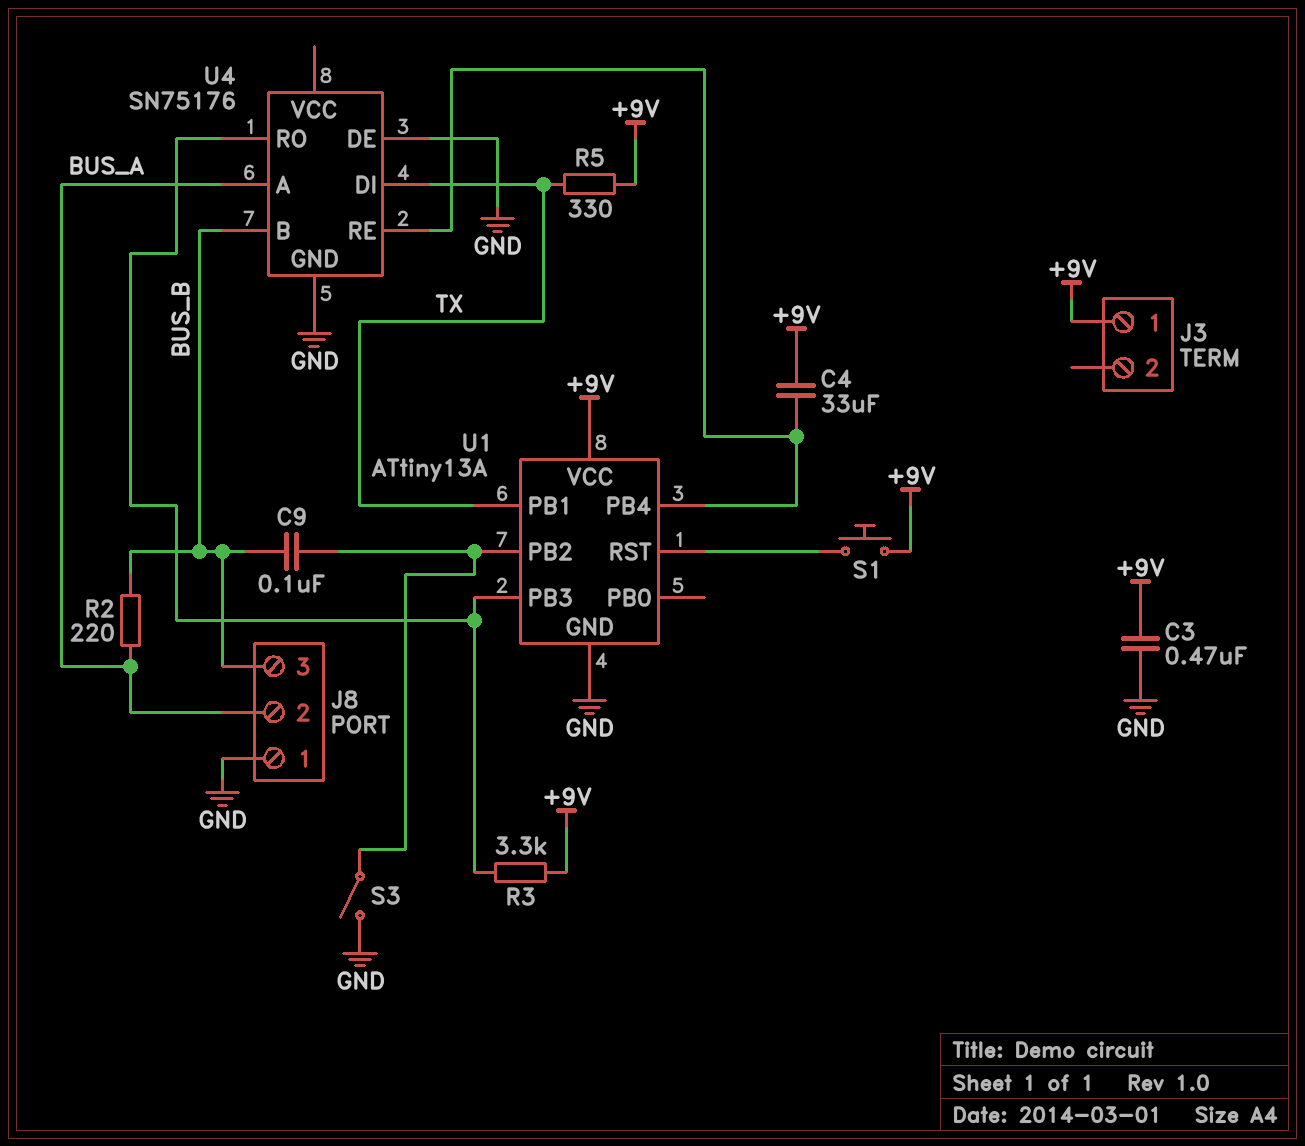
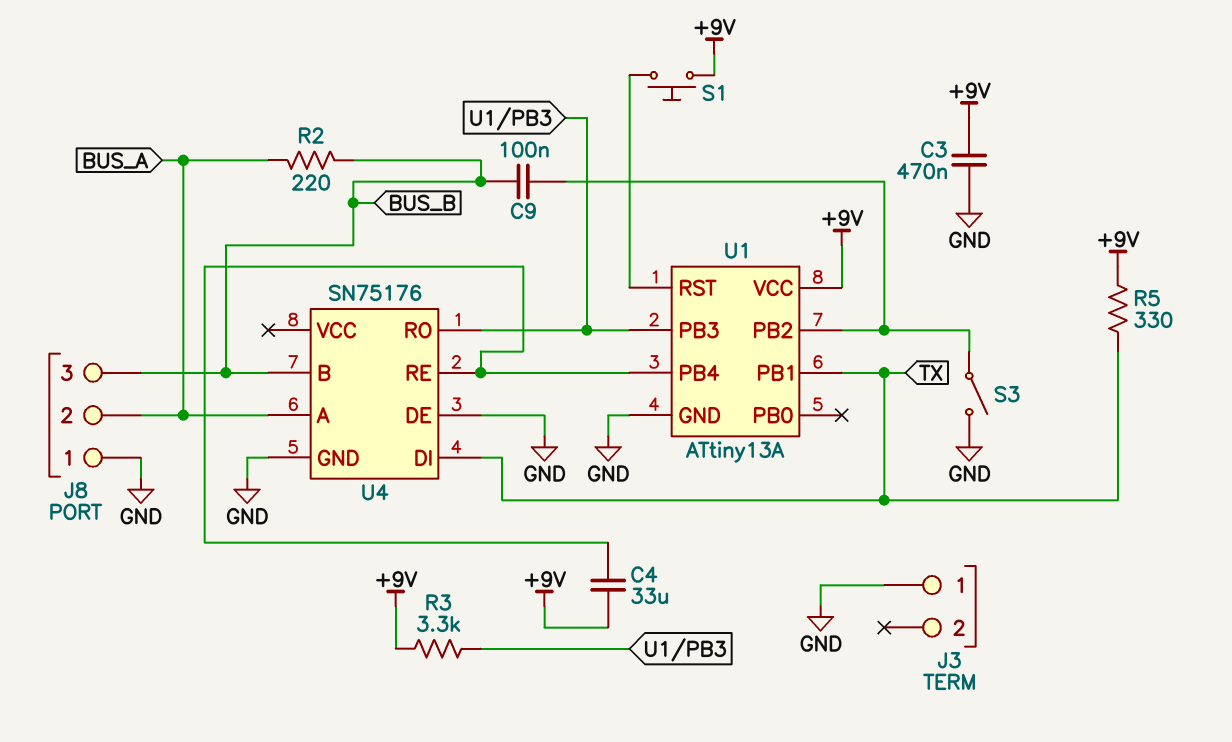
J3 pin 1: +9V -> GND

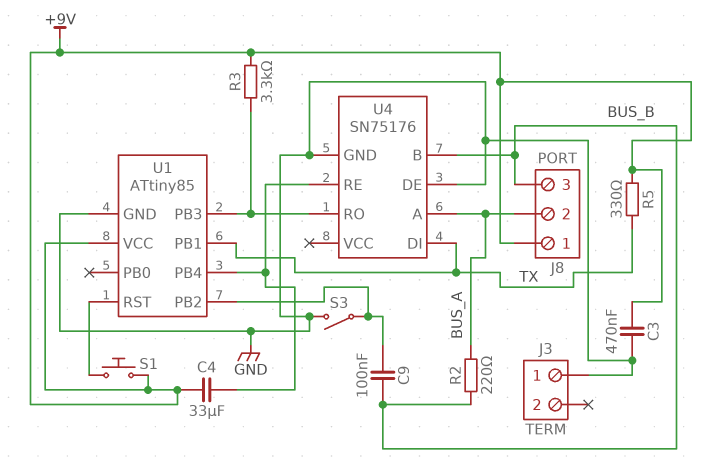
J8 pin 1: GND -> +9V
U1: ATtiny13A -> ATtiny85

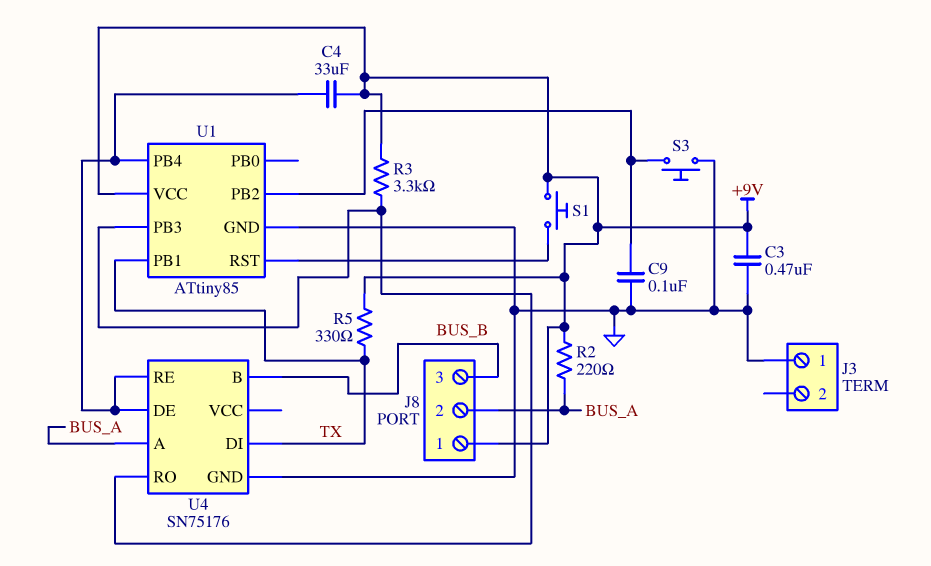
C9: 100nF (BUS_B, U1/PB2) -> 100nF (GND, U1/PB2)
R2: 220 (BUS_A, BUS_B) -> 220 (+9V, BUS_A)
S3: switch (GND, U1/PB2) -> button (GND, U1/PB2)
U4 pin DE: GND -> U1/PB4

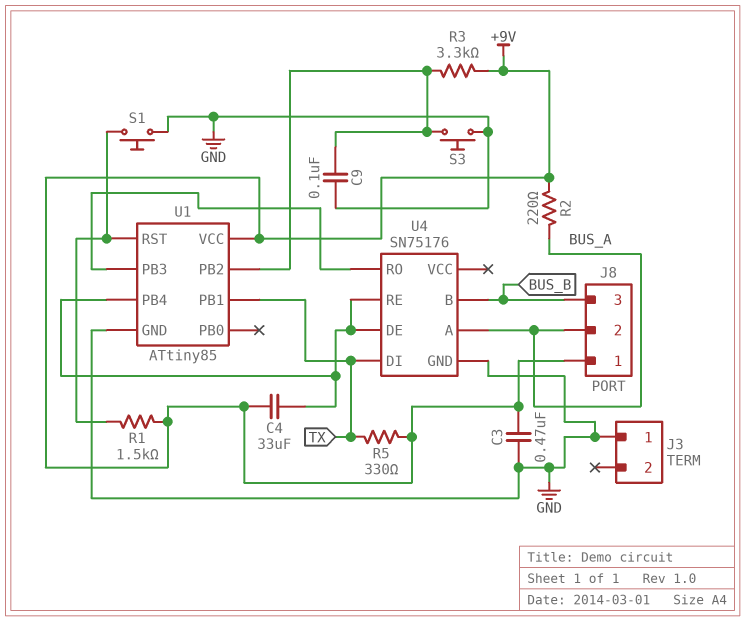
R1: none -> 1.5k (+9V, U1/RST)
R3: 3.3k (+9V, U1/PB3) -> 3.3k (+9V, U1/PB2)
S1: button (+9V, U1/RST) -> button (GND, U1/RST)

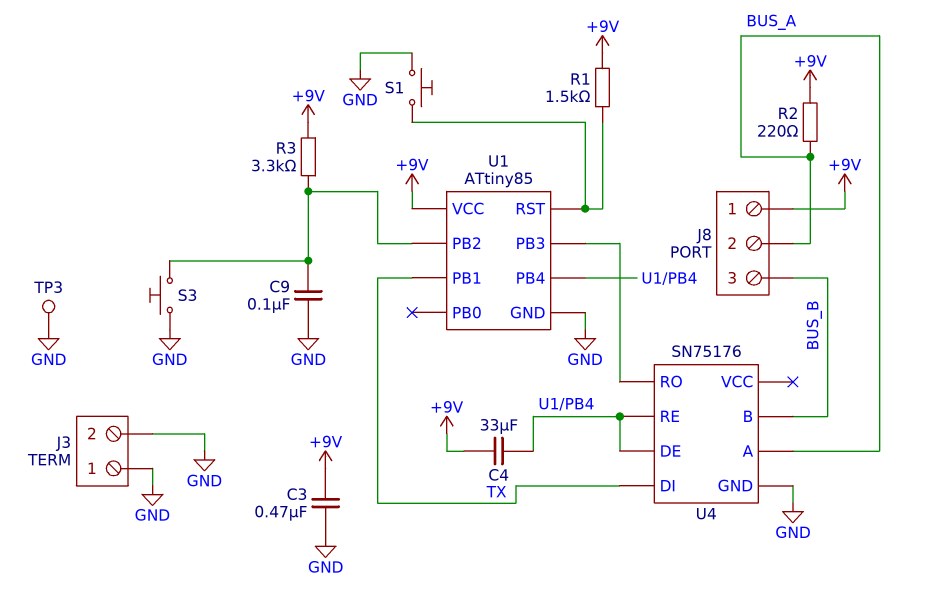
J3 pin 2: none -> GND
R5: 330 (+9V, TX) -> none
TP3: none -> test point (GND)

